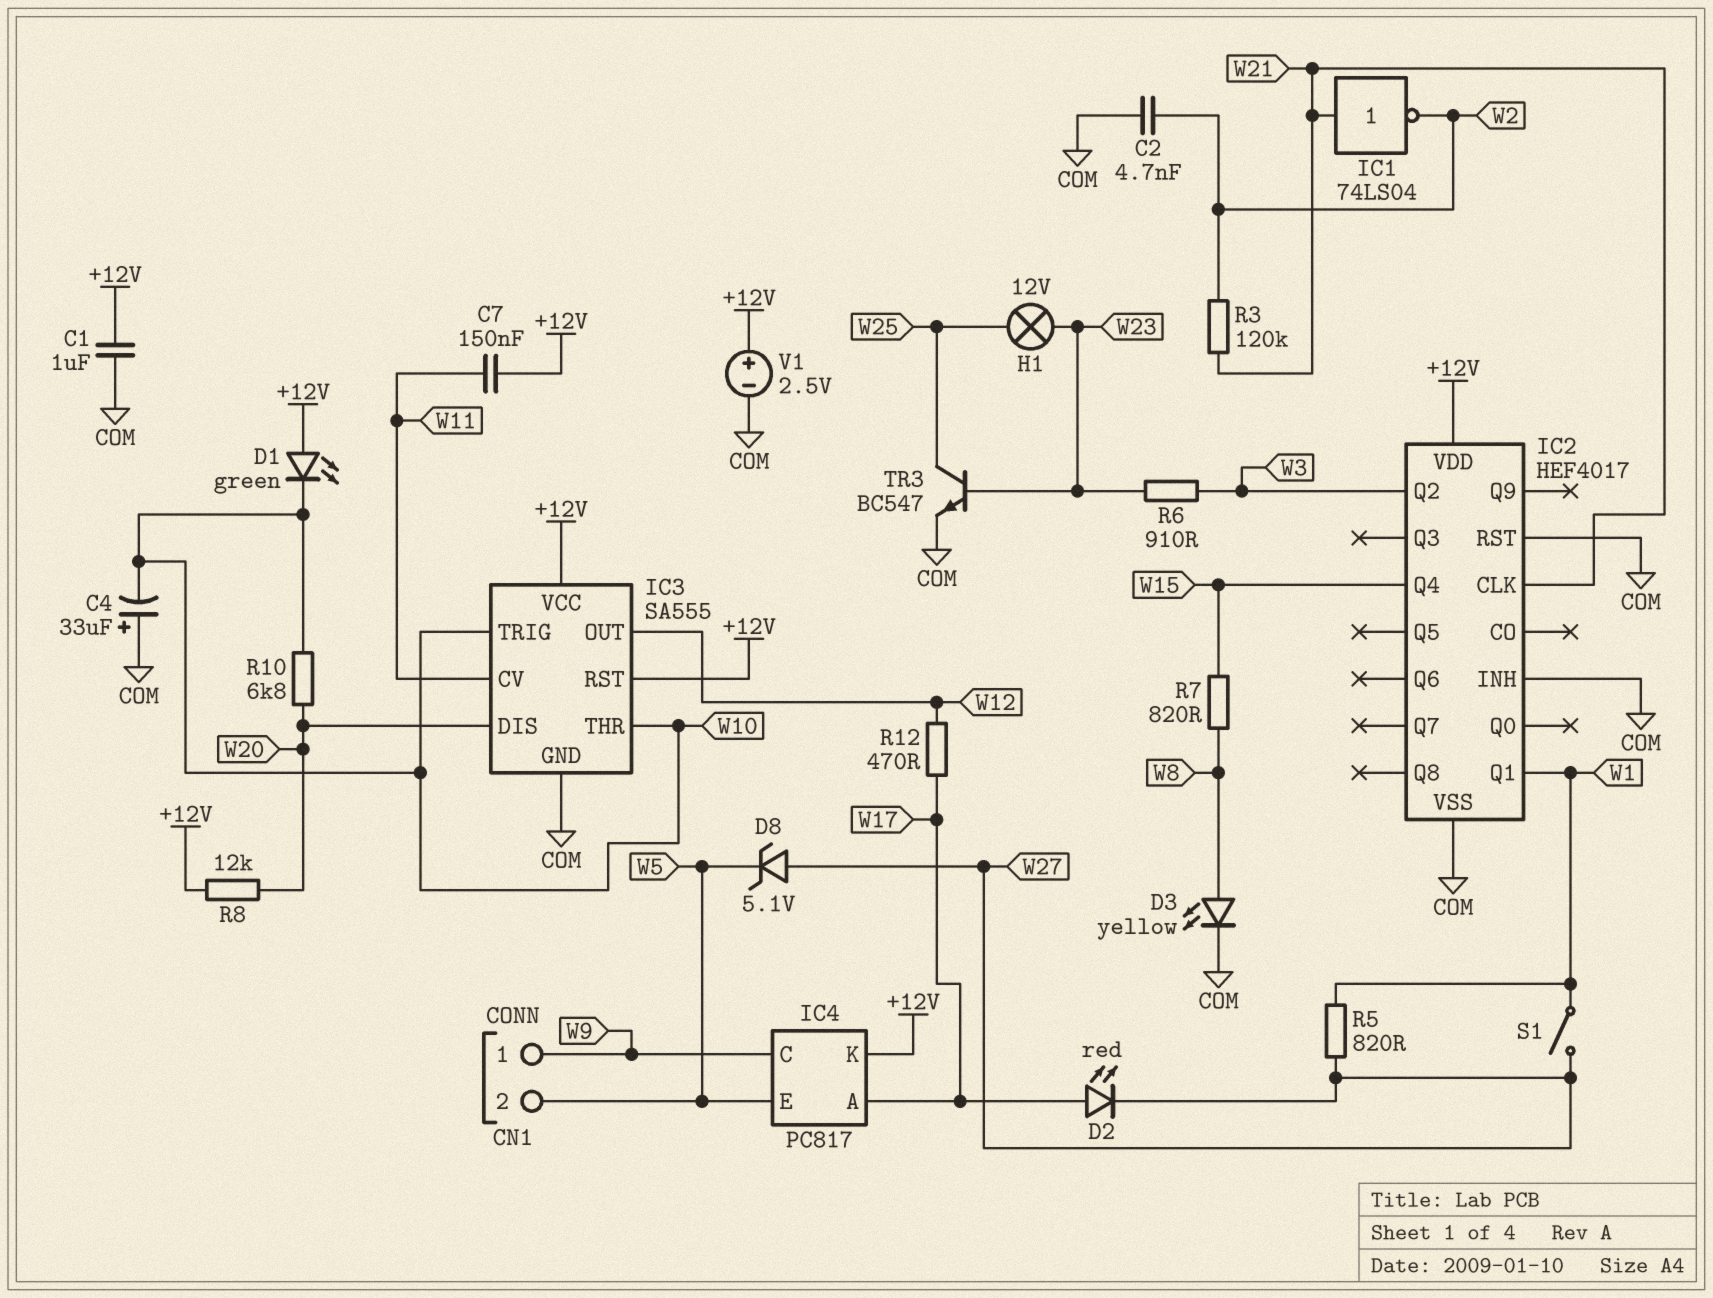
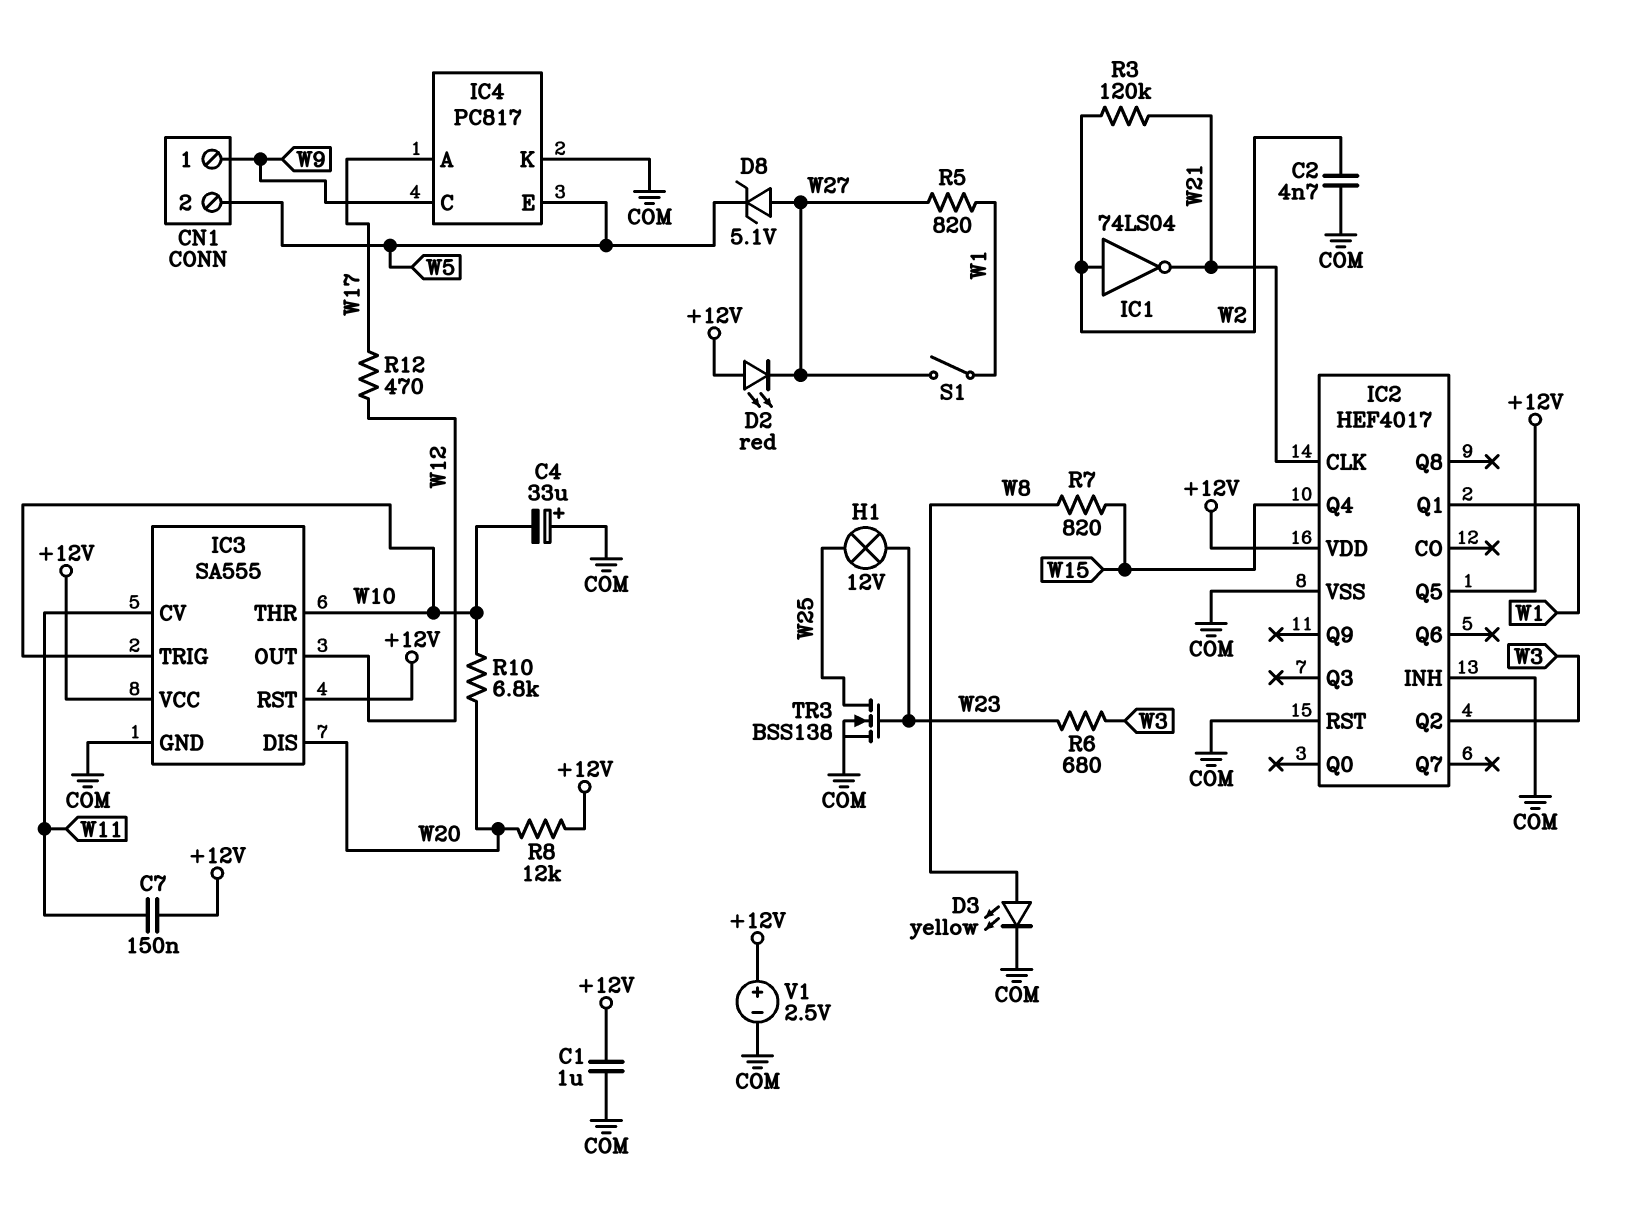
D1: LED green (A +12V, K W10) -> none
D2: LED red (A W17, K W27) -> LED red (A +12V, K W27)
IC1: NOT 74LS04 (in W21, out W2) -> NOT 74LS04 (in W2, out W21)
IC2 pin Q5: none -> +12V
IC4 pin K: +12V -> COM
R6: 910 (W3, W23) -> 680 (W3, W23)
TR3: NPN BC547 (B W23, C W25, E COM) -> NMOS BSS138 (G W23, D W25, S COM)

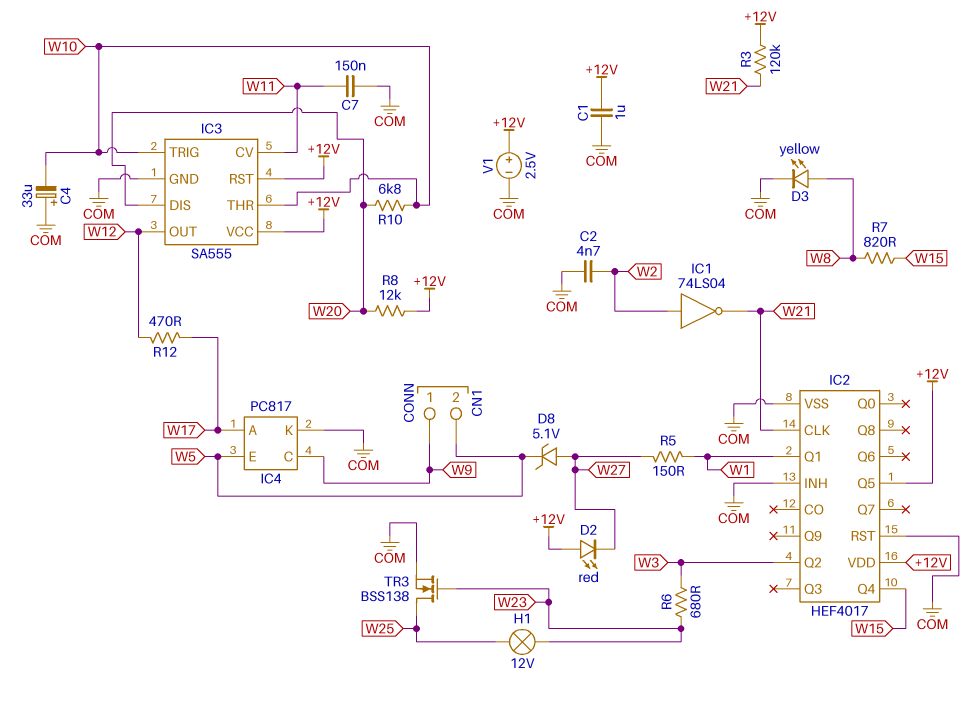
C7: 150nF (+12V, W11) -> 150nF (COM, W11)
R3: 120k (W2, W21) -> 120k (+12V, W21)
R5: 820 (W1, W27) -> 150 (W1, W27)
S1: switch (W1, W27) -> none

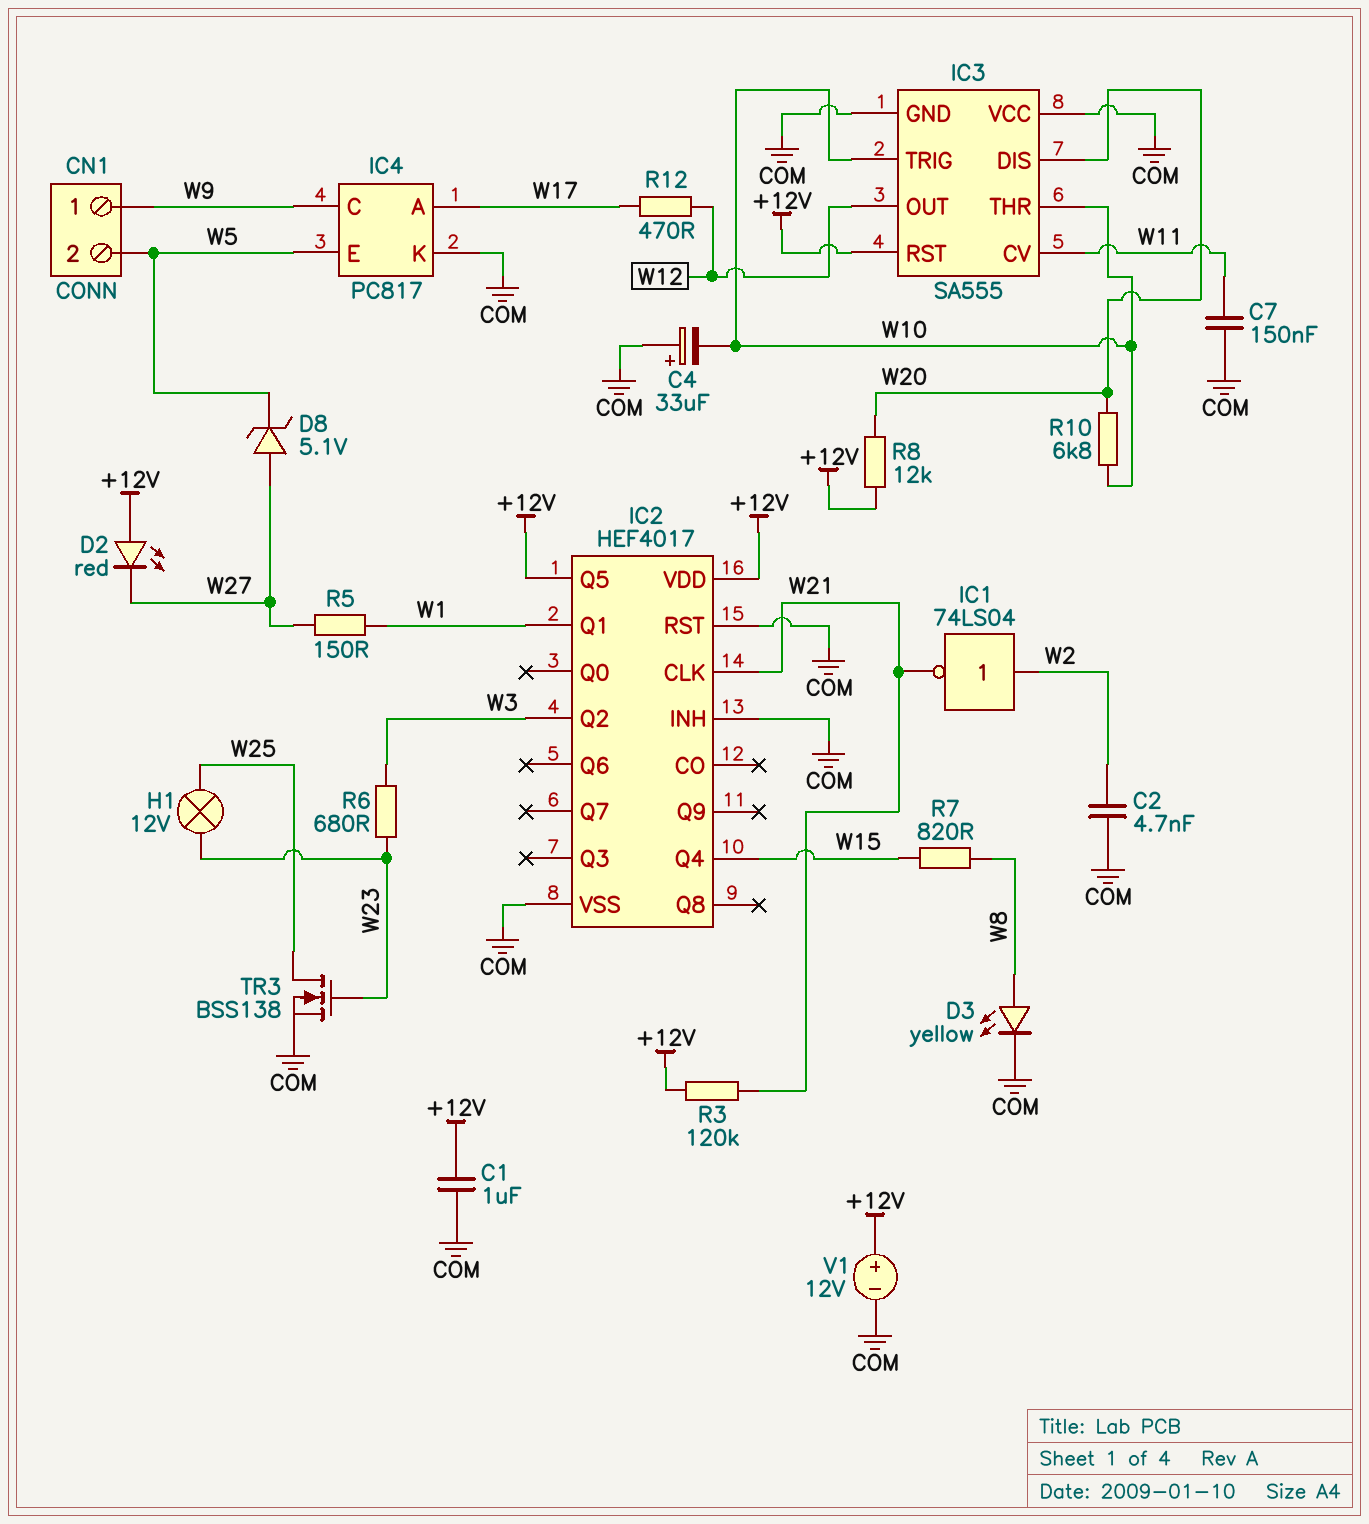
IC3 pin VCC: +12V -> COM
V1: 2.5V (plus +12V, minus COM) -> 12V (plus +12V, minus COM)

